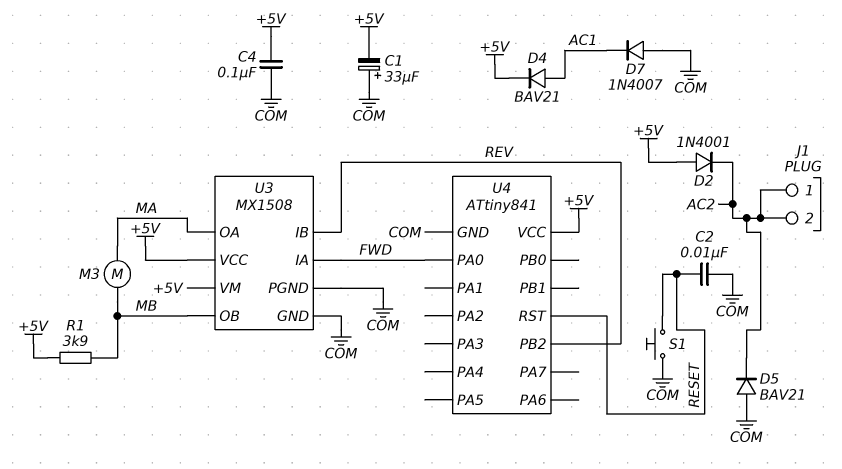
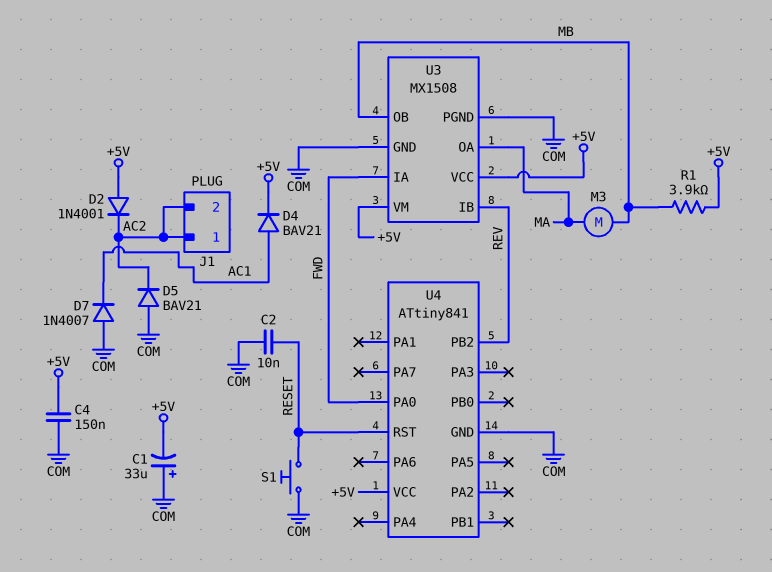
C4: 100nF (+5V, COM) -> 150nF (+5V, COM)

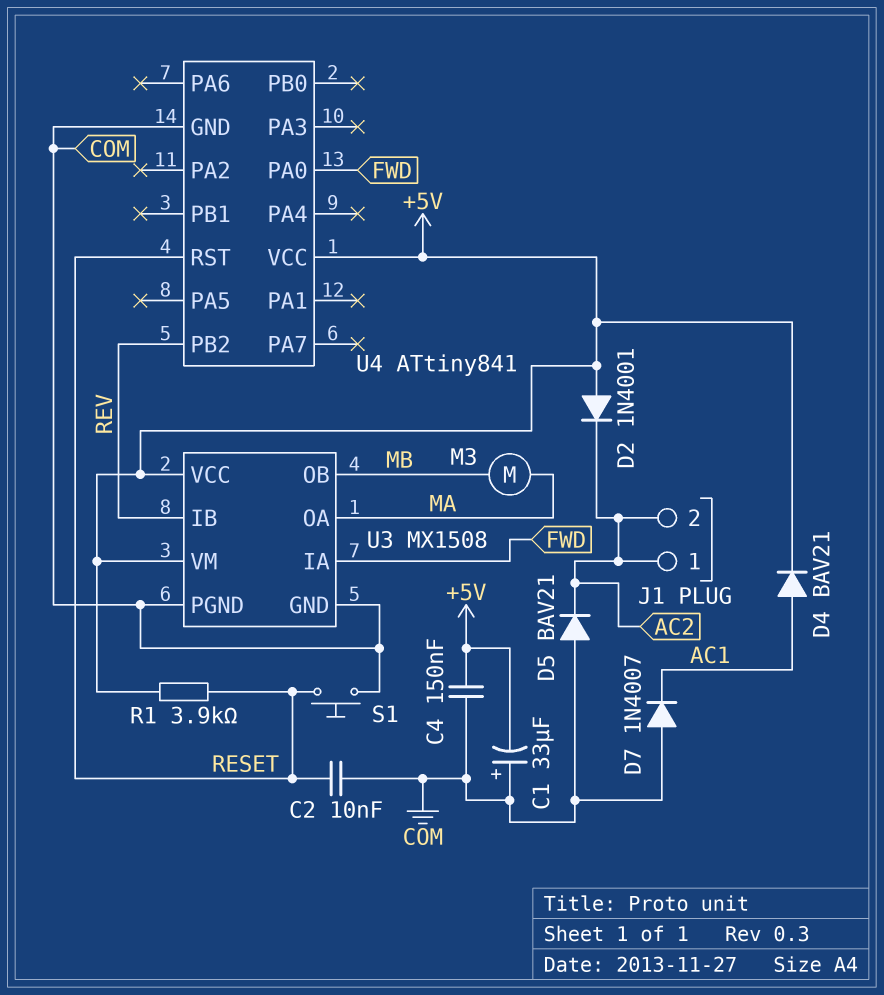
R1: 3.9k (+5V, MB) -> 3.9k (+5V, RESET)

